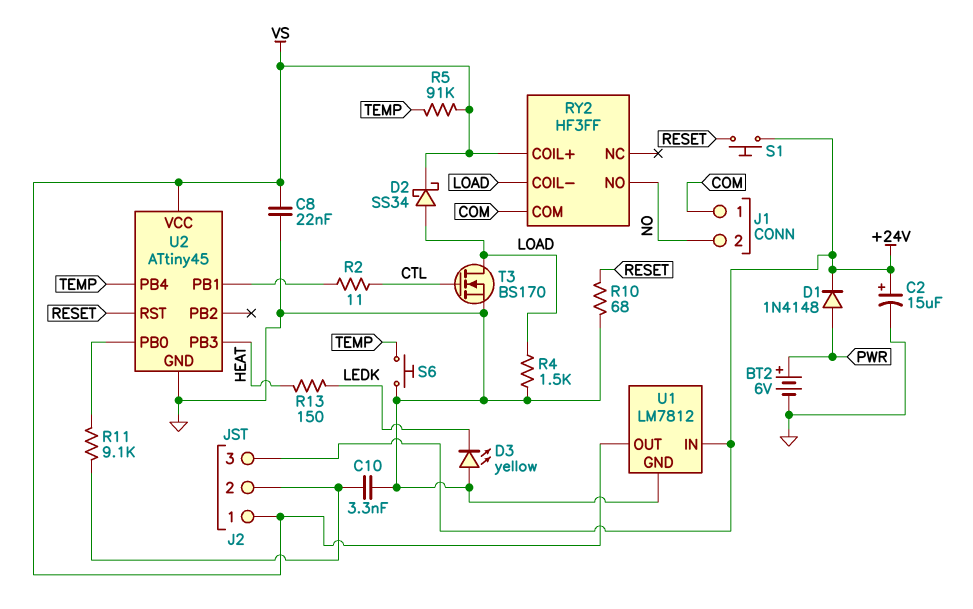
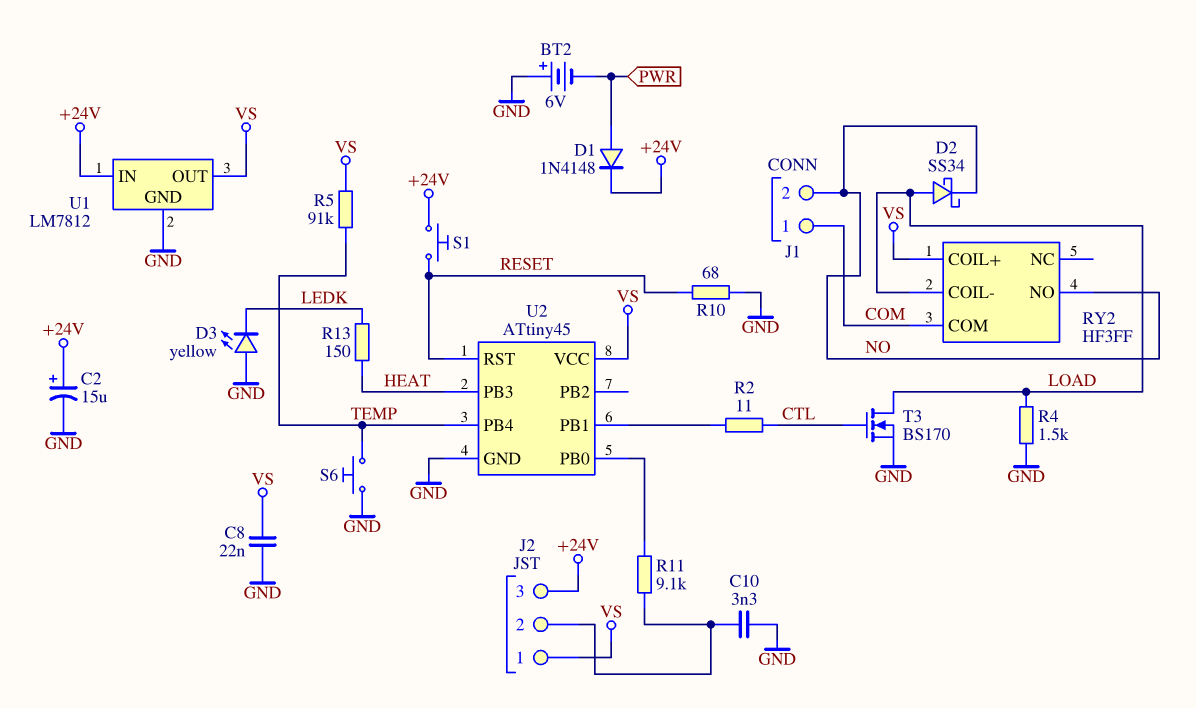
BT2: 6V (plus PWR, minus GND) -> 6V (plus GND, minus PWR)
D2: schottky SS34 (A LOAD, K VS) -> schottky SS34 (A LOAD, K NO)

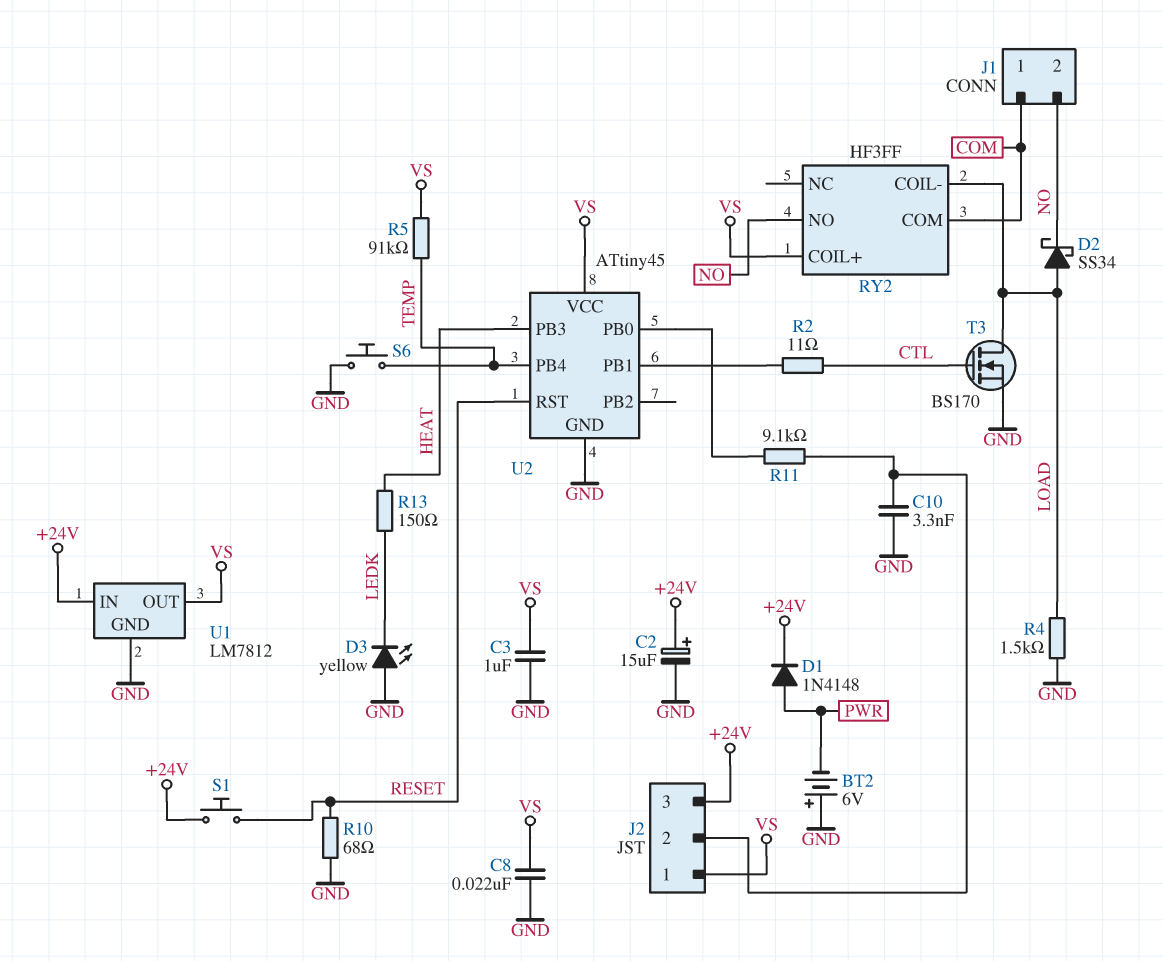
C3: none -> 1uF (GND, VS)

